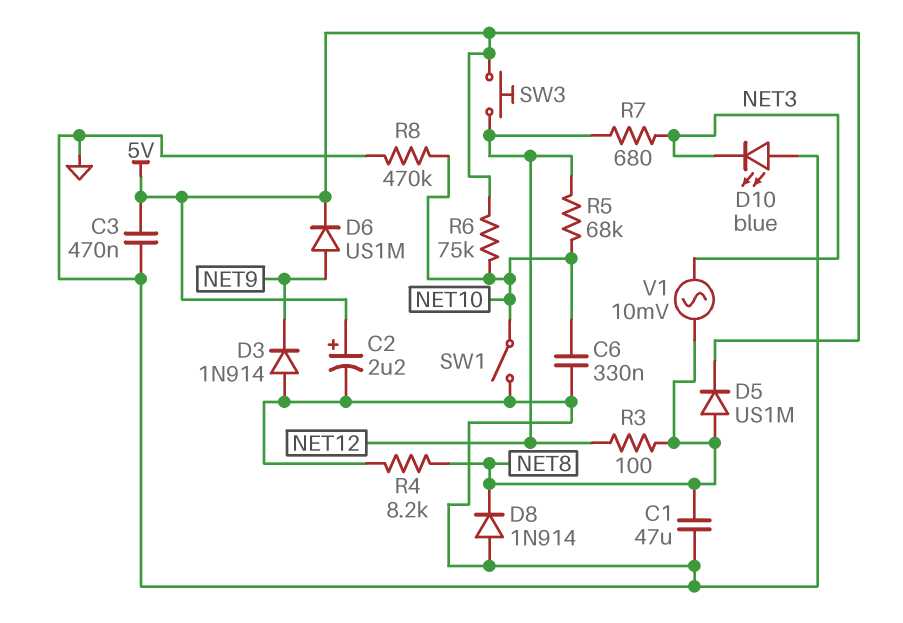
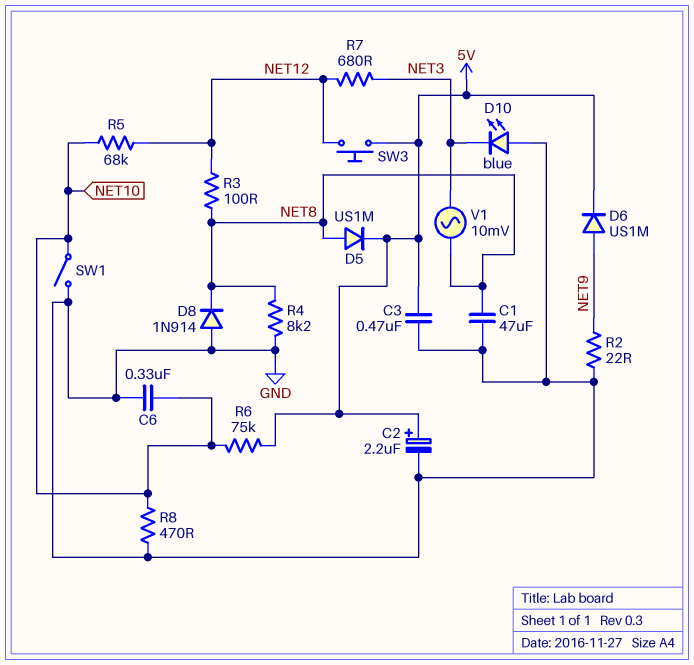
D3: diode 1N914 (A GND, K NET9) -> none
R2: none -> 22 (GND, NET9)
R8: 470k (GND, NET10) -> 470 (GND, NET10)

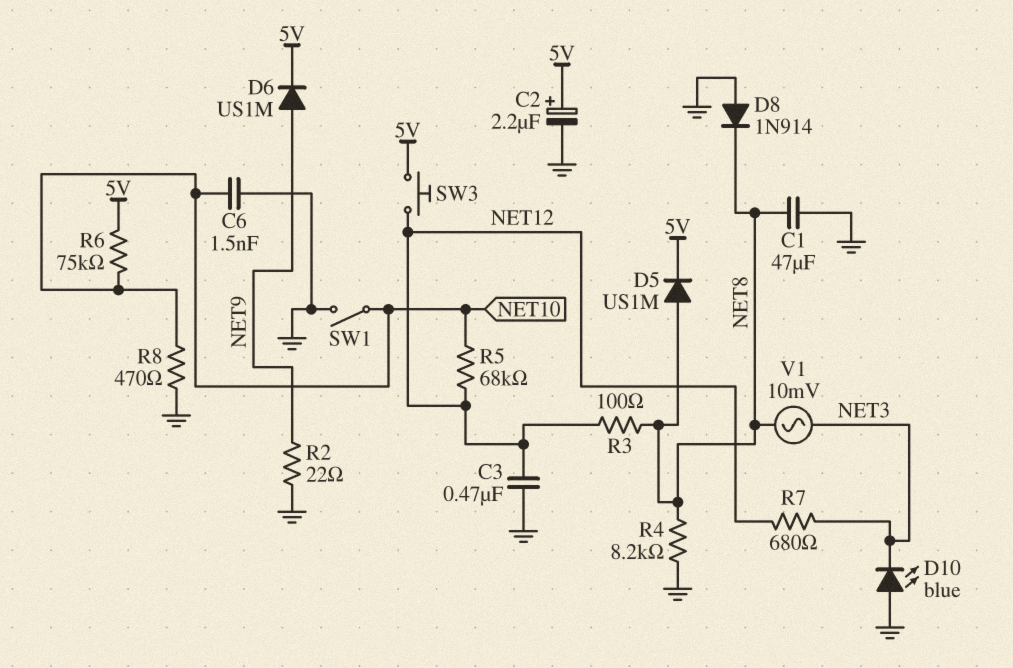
C3: 470nF (5V, GND) -> 470nF (GND, NET12)
C6: 330nF (GND, NET10) -> 1.5nF (GND, NET10)

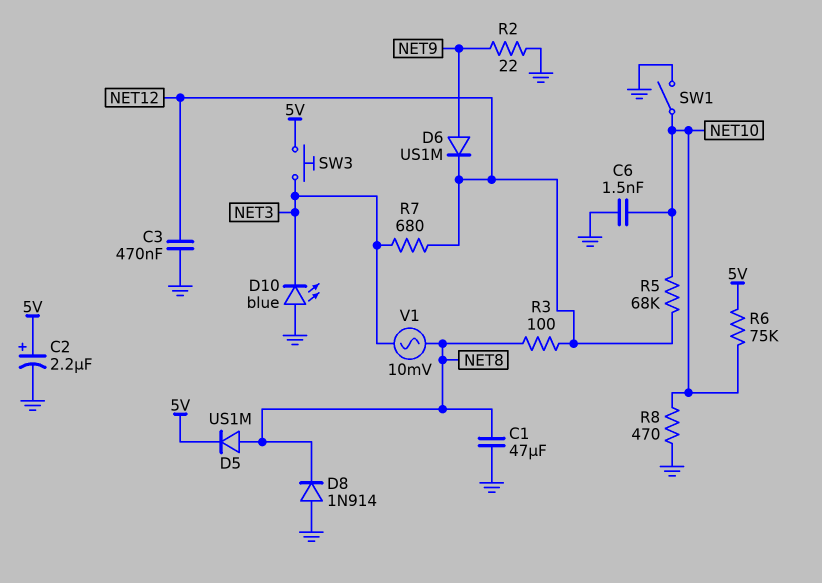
D6: diode US1M (A NET9, K 5V) -> diode US1M (A NET9, K NET12)
R4: 8.2k (GND, NET8) -> none
SW3: button (5V, NET12) -> button (5V, NET3)

